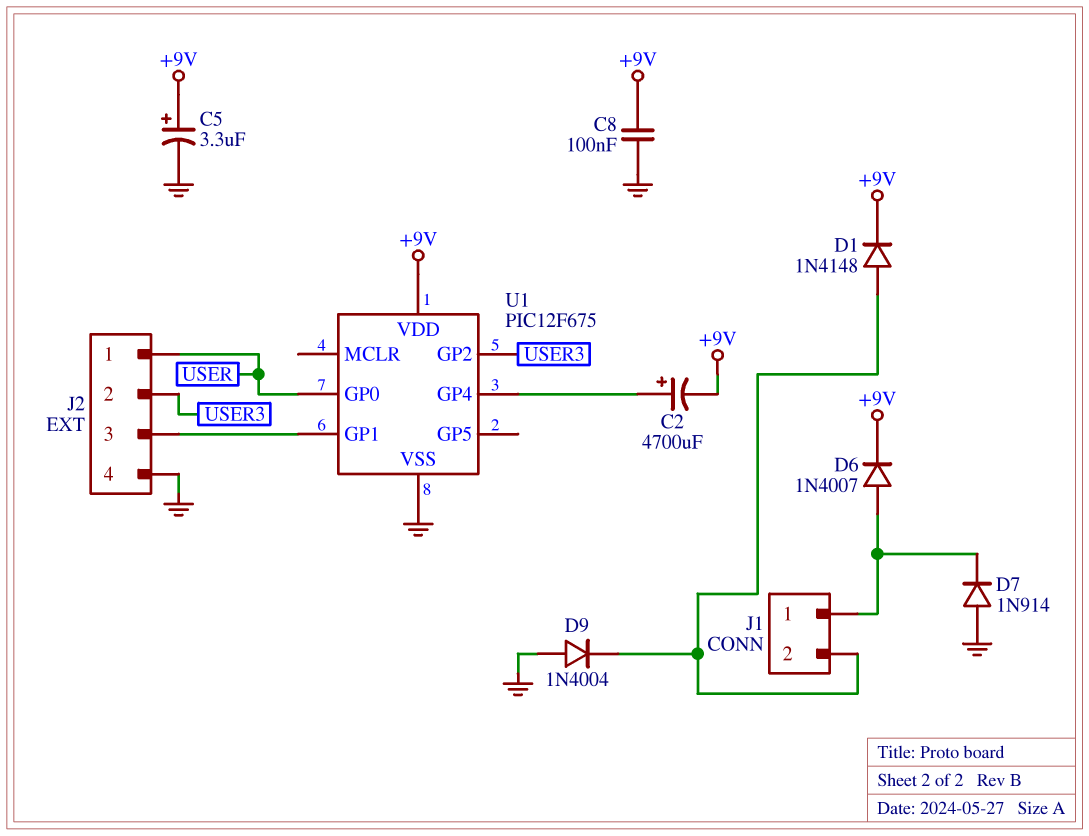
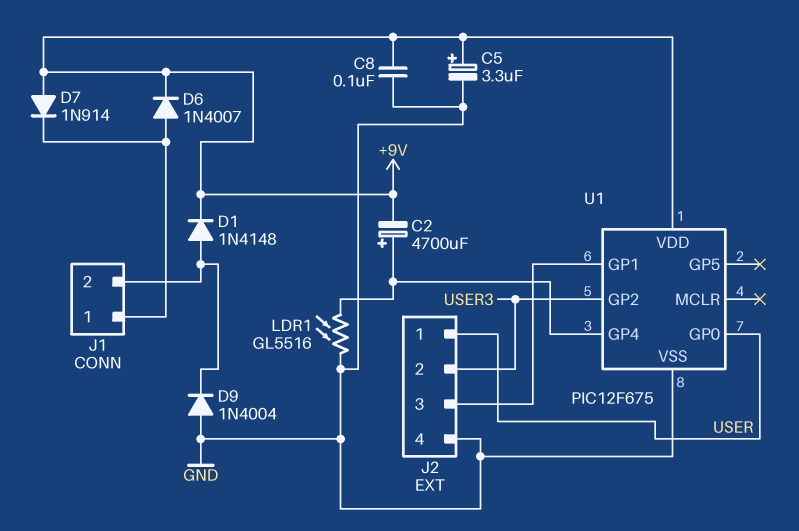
D7: diode 1N914 (A GND, K J1/1) -> diode 1N914 (A +9V, K J1/1)
LDR1: none -> GL5516 (GND, U1/GP4)

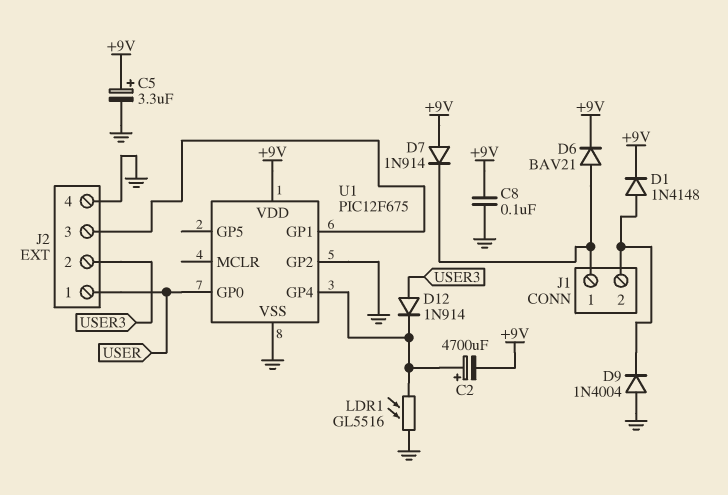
D6: diode 1N4007 (A J1/1, K +9V) -> diode BAV21 (A J1/1, K +9V)
D12: none -> diode 1N914 (A USER3, K U1/GP4)
U1 pin GP2: USER3 -> GND

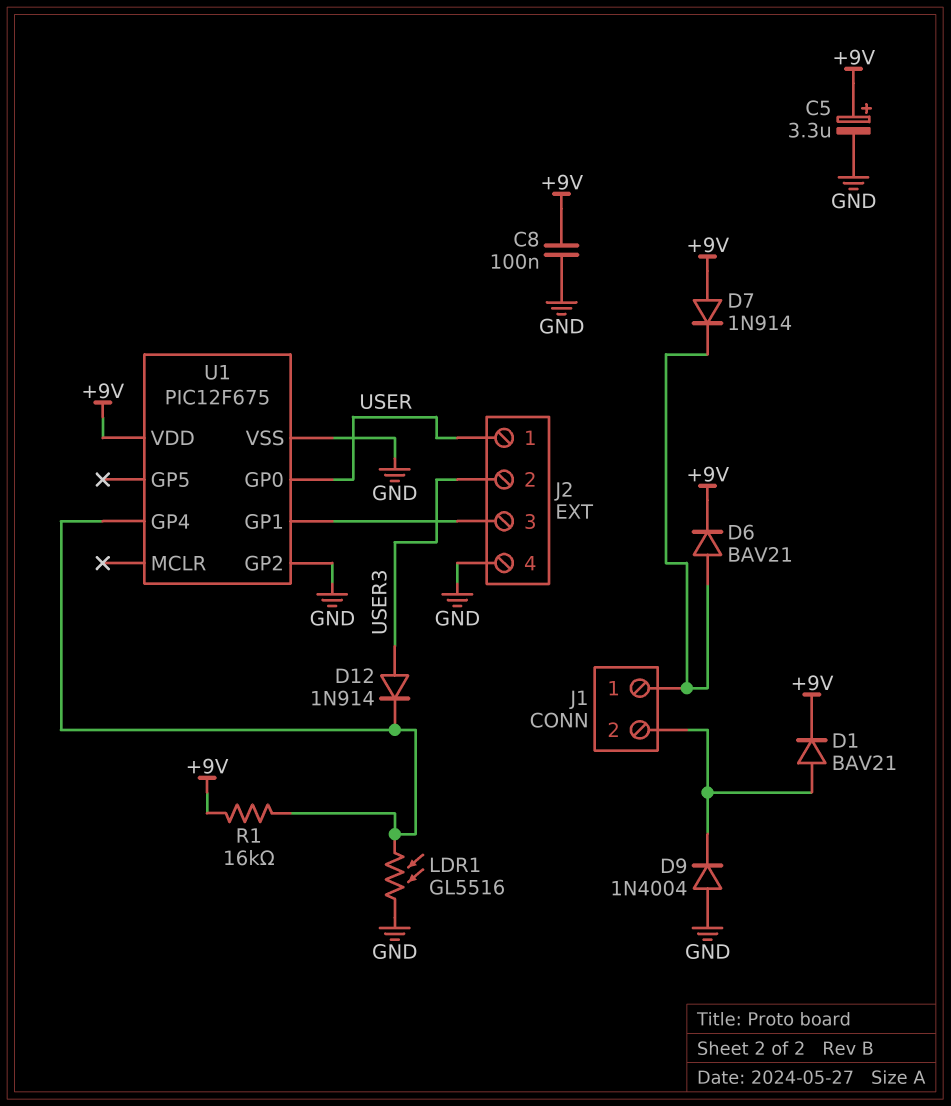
C2: 4700uF (plus U1/GP4, minus +9V) -> none
D1: diode 1N4148 (A J1/2, K +9V) -> diode BAV21 (A J1/2, K +9V)
R1: none -> 16k (+9V, U1/GP4)

